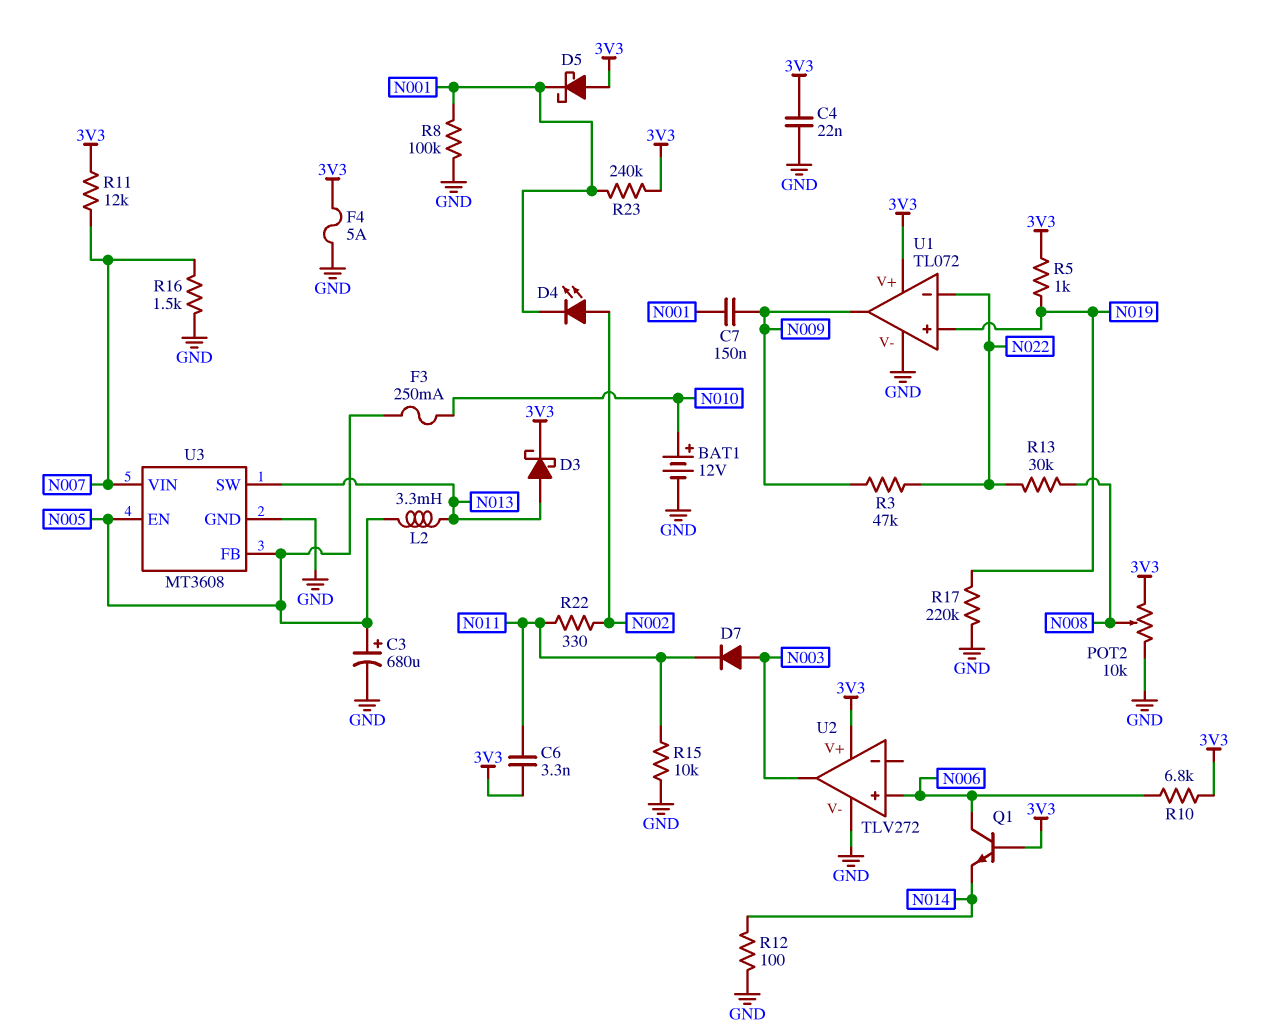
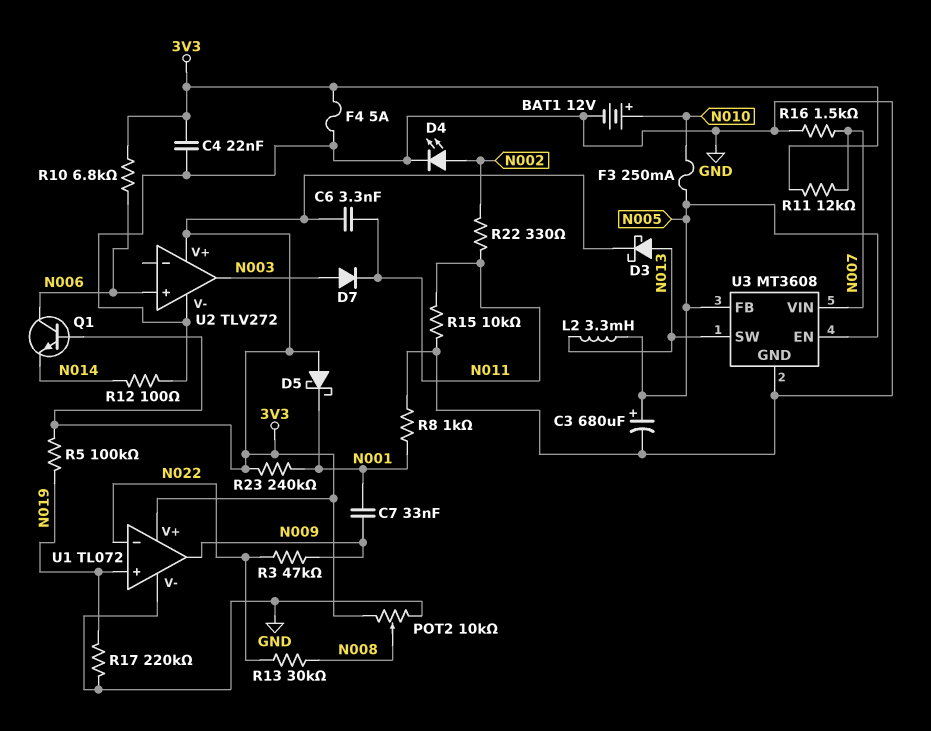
C7: 150nF (N001, N009) -> 33nF (N001, N009)
D4: LED (A N002, K N001) -> LED (A N002, K GND)
R5: 1k (3V3, N019) -> 100k (3V3, N019)
R8: 100k (GND, N001) -> 1k (GND, N001)

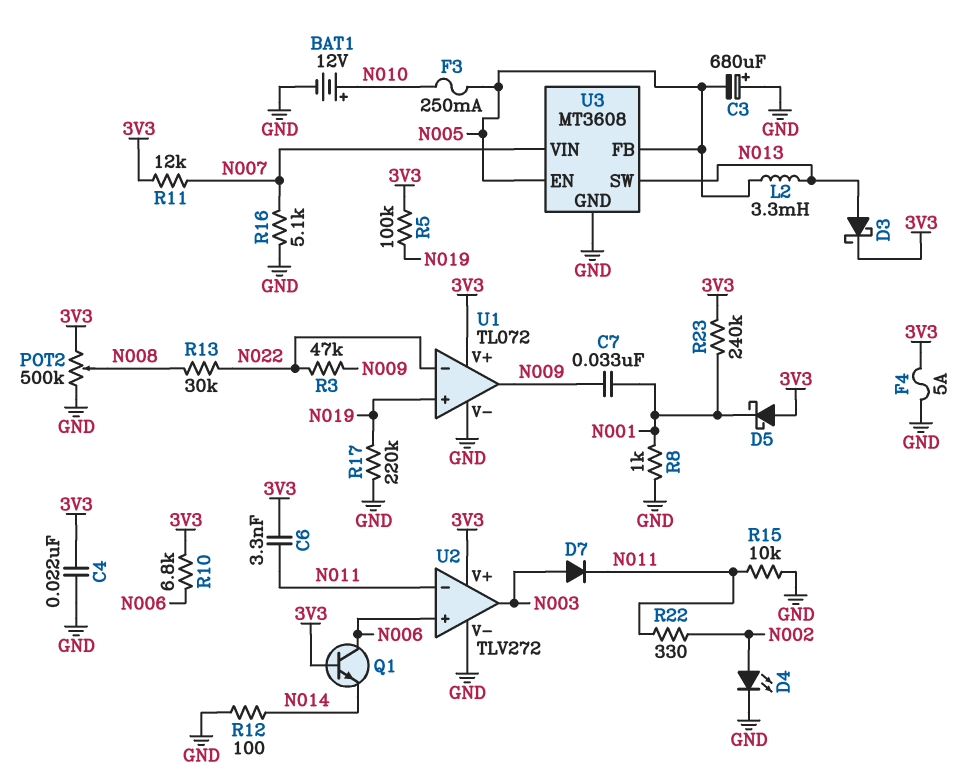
C3: 680uF (plus N005, minus GND) -> 680uF (plus GND, minus N005)
POT2: 10k (3V3, GND, wiper N008) -> 500k (3V3, GND, wiper N008)
R16: 1.5k (GND, N007) -> 5.1k (GND, N007)
U2 pin in-: none -> N011

